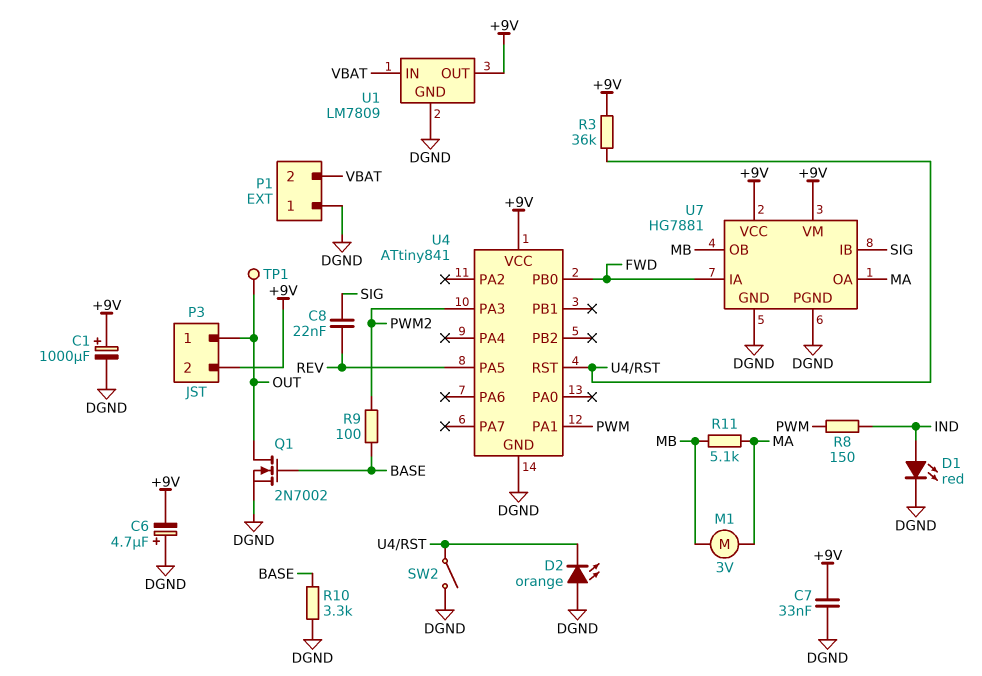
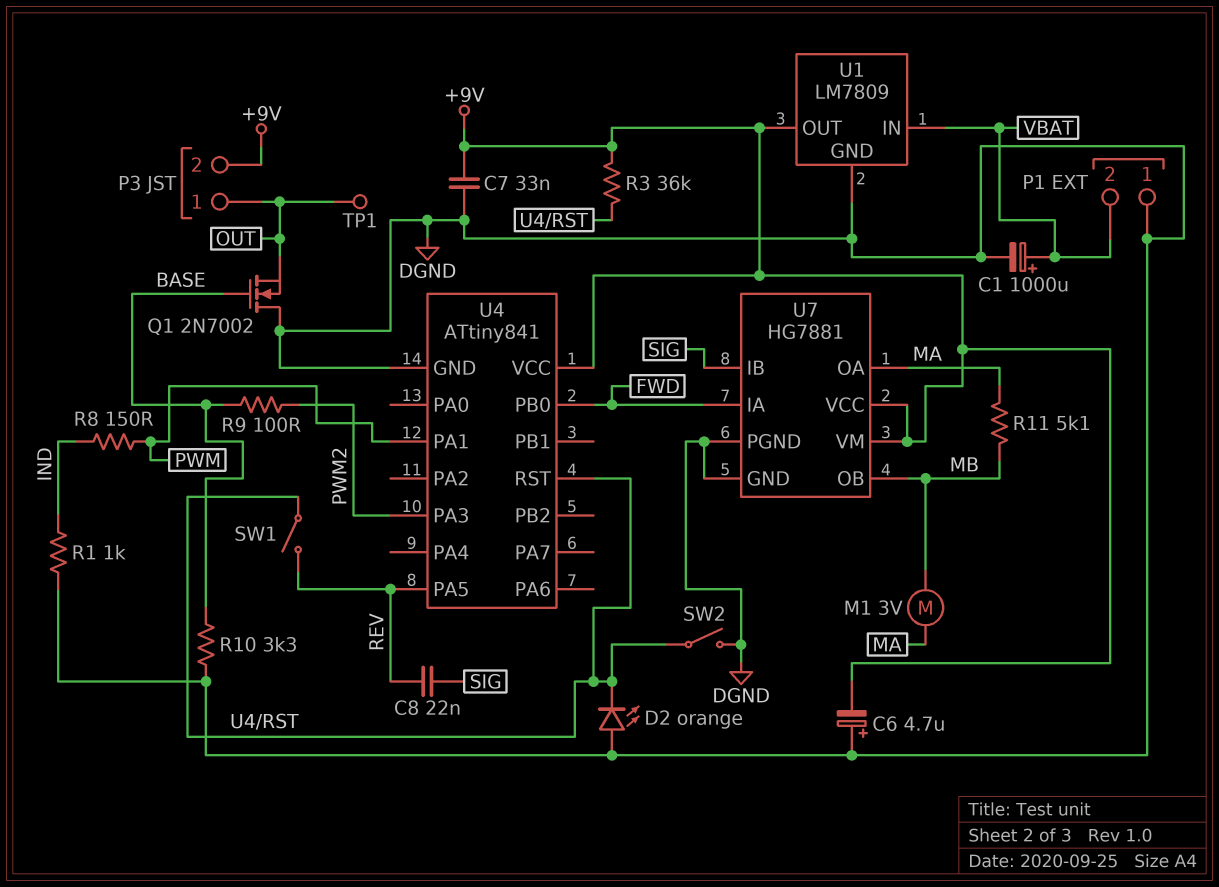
C1: 1000uF (plus +9V, minus DGND) -> 1000uF (plus VBAT, minus DGND)
D1: LED red (A IND, K DGND) -> none
Q1: NMOS 2N7002 (G BASE, D OUT, S DGND) -> NMOS 2N7002 (G BASE, D DGND, S OUT)
R1: none -> 1k (DGND, IND)
SW1: none -> switch (REV, U4/RST)

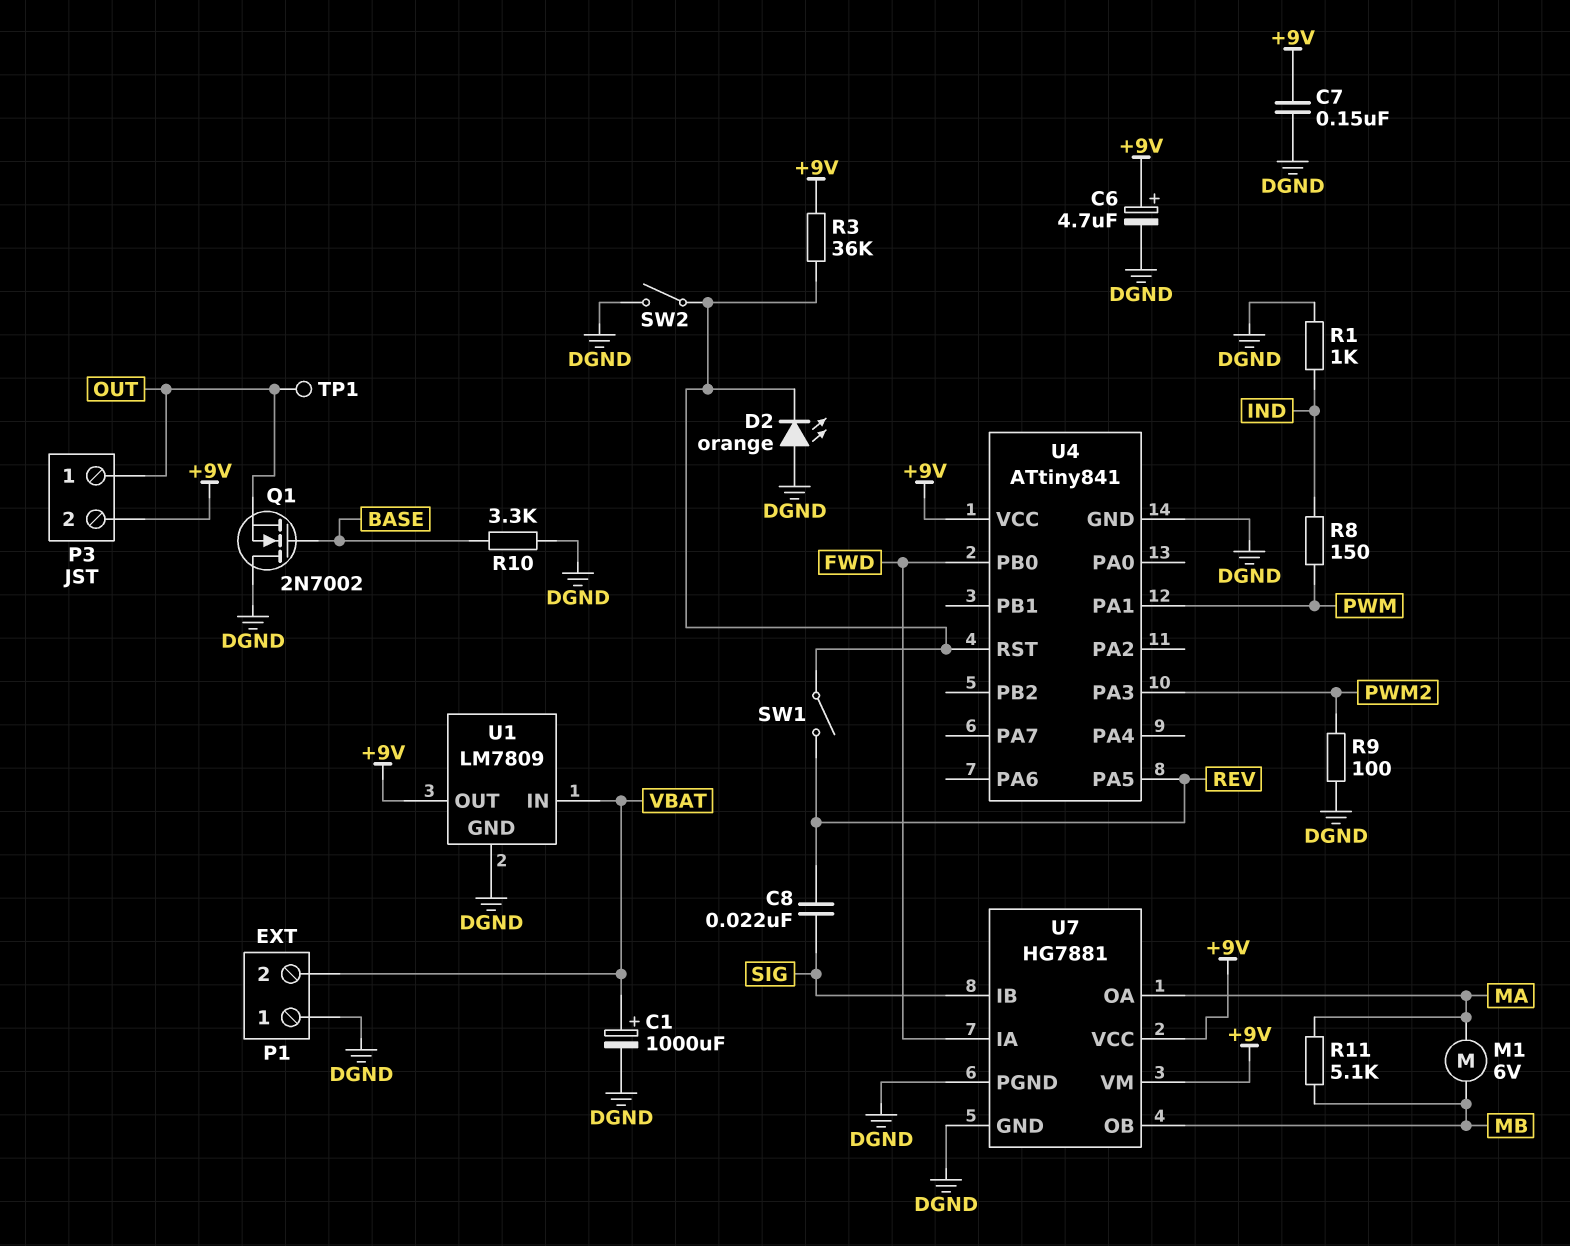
C6: 4.7uF (plus DGND, minus +9V) -> 4.7uF (plus +9V, minus DGND)
C7: 33nF (+9V, DGND) -> 150nF (+9V, DGND)
M1: motor 3V (MA, MB) -> motor 6V (MA, MB)
R9: 100 (BASE, PWM2) -> 100 (DGND, PWM2)

